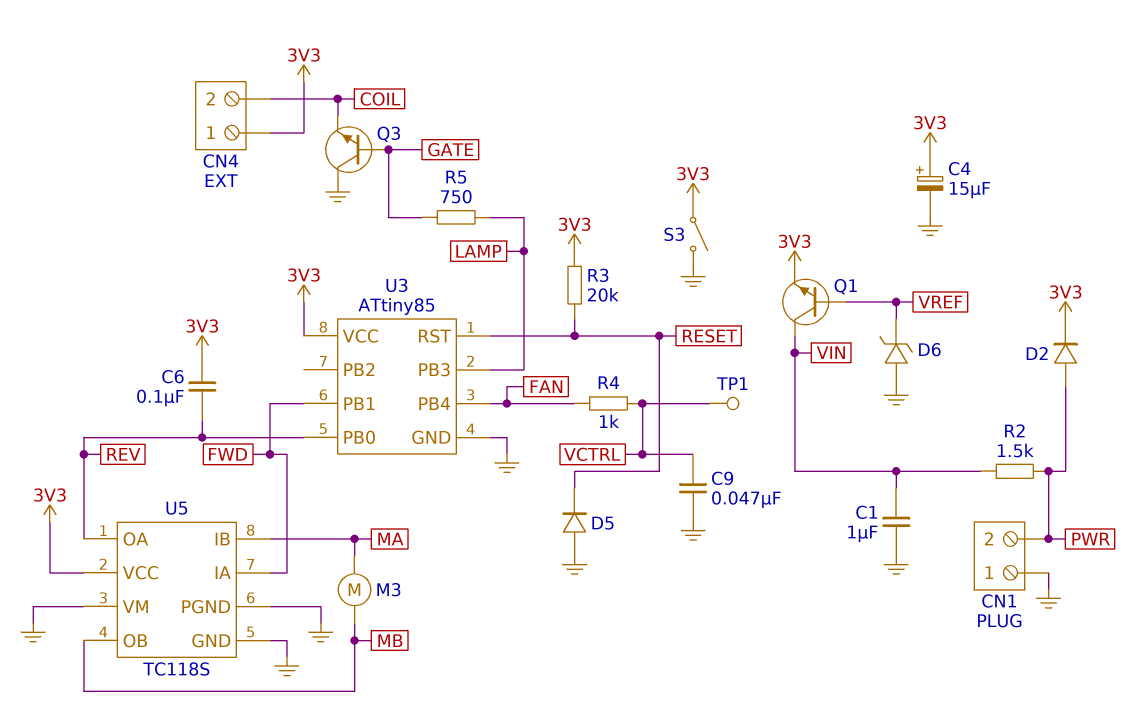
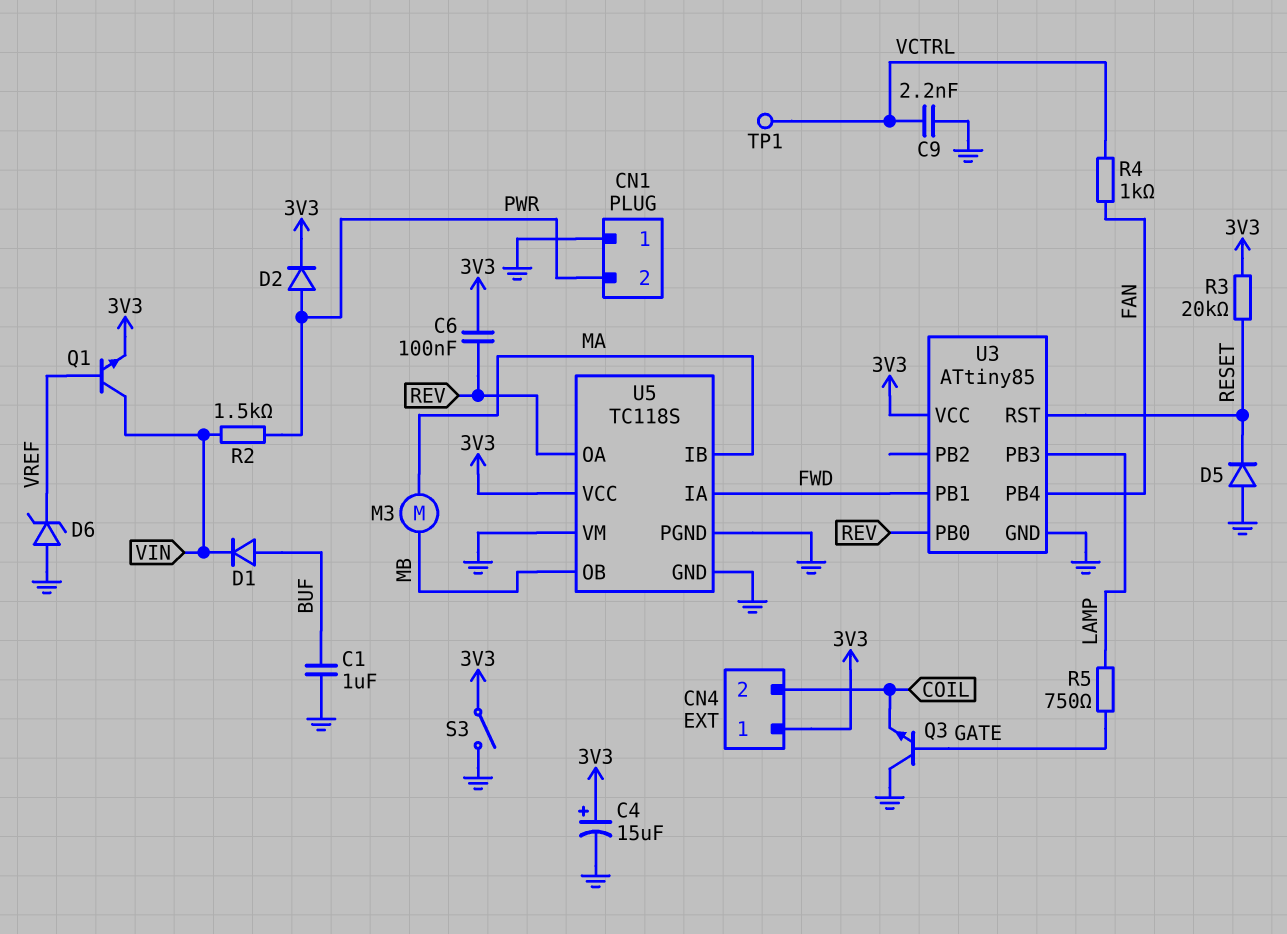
C1: 1uF (GND, VIN) -> 1uF (BUF, GND)
C9: 47nF (GND, VCTRL) -> 2.2nF (GND, VCTRL)
D1: none -> diode (A BUF, K VIN)

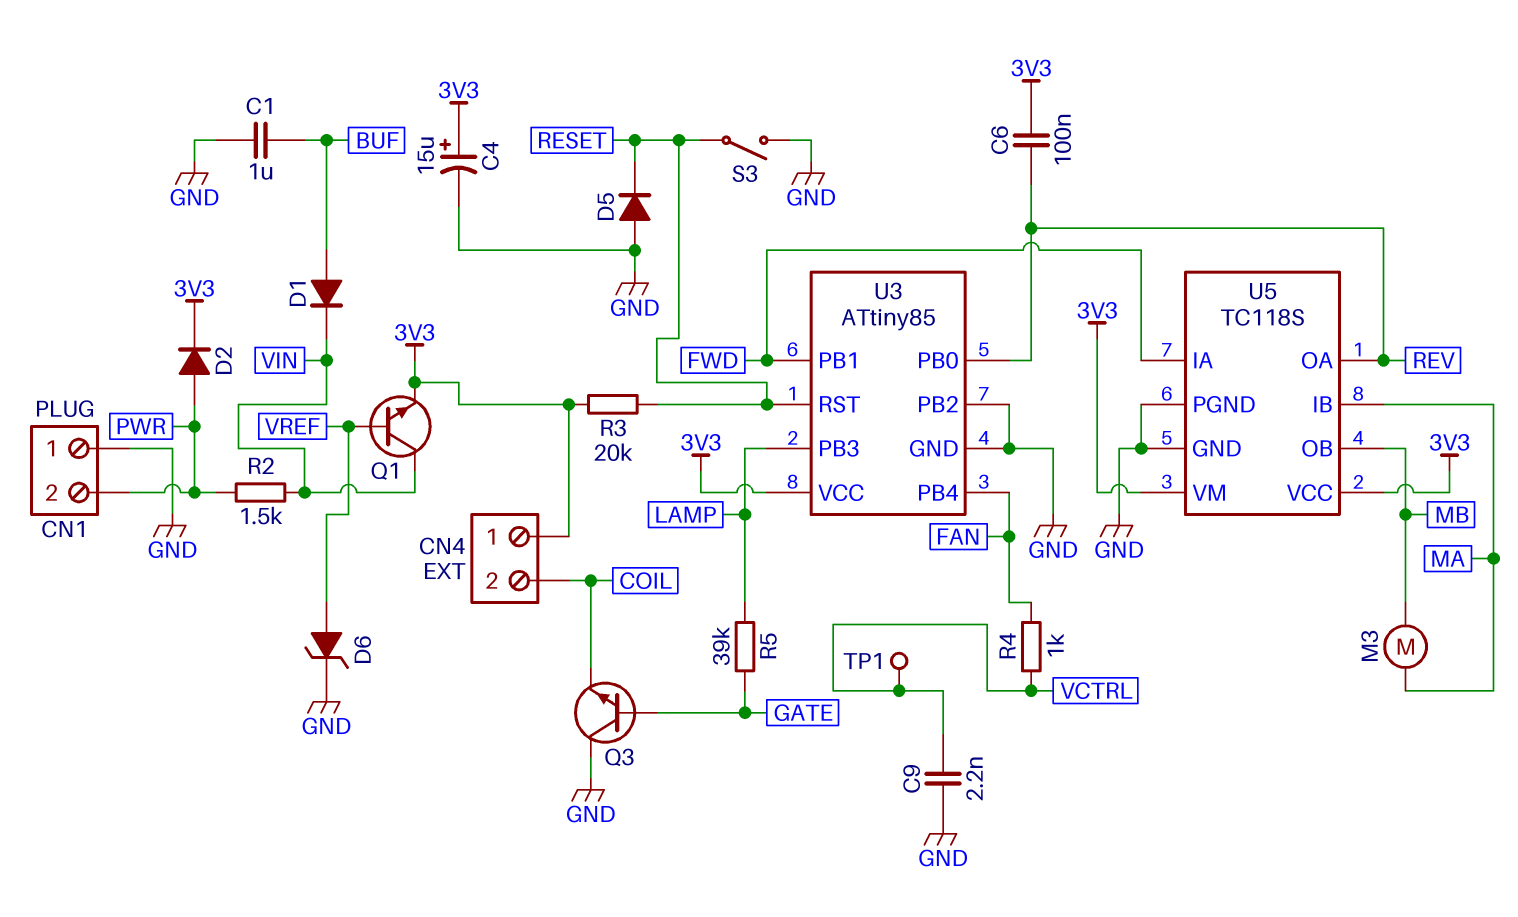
D6: zener (A GND, K VREF) -> zener (A VREF, K GND)
R5: 750 (GATE, LAMP) -> 39k (GATE, LAMP)
S3: switch (3V3, GND) -> switch (GND, RESET)
U3 pin PB2: none -> GND
U5 pin VM: GND -> 3V3

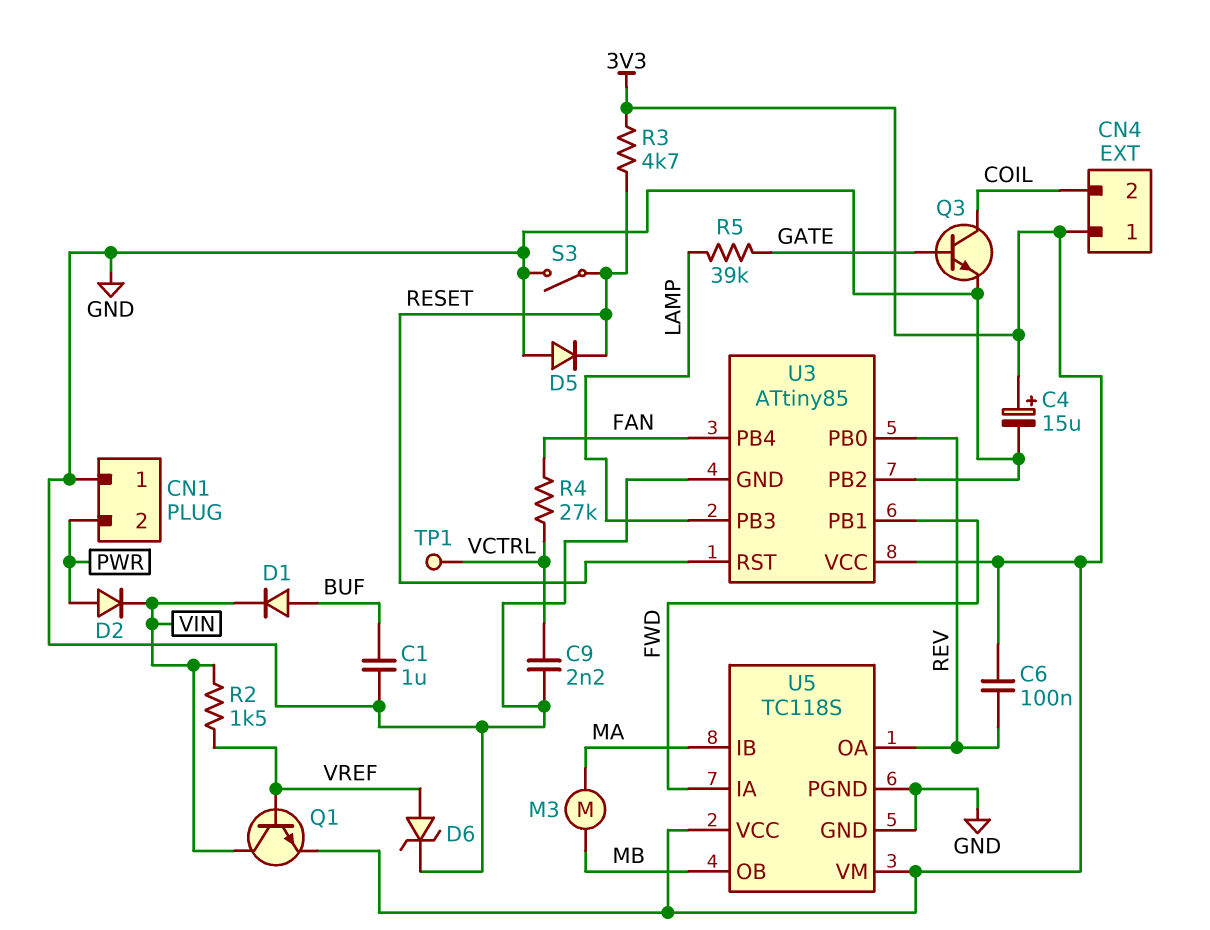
D2: diode (A PWR, K 3V3) -> diode (A PWR, K VIN)
Q3: NPN (B GATE, C GND, E COIL) -> NPN (B GATE, C COIL, E GND)
R2: 1.5k (PWR, VIN) -> 1.5k (VIN, VREF)
R3: 20k (3V3, RESET) -> 4.7k (3V3, RESET)
R4: 1k (FAN, VCTRL) -> 27k (FAN, VCTRL)

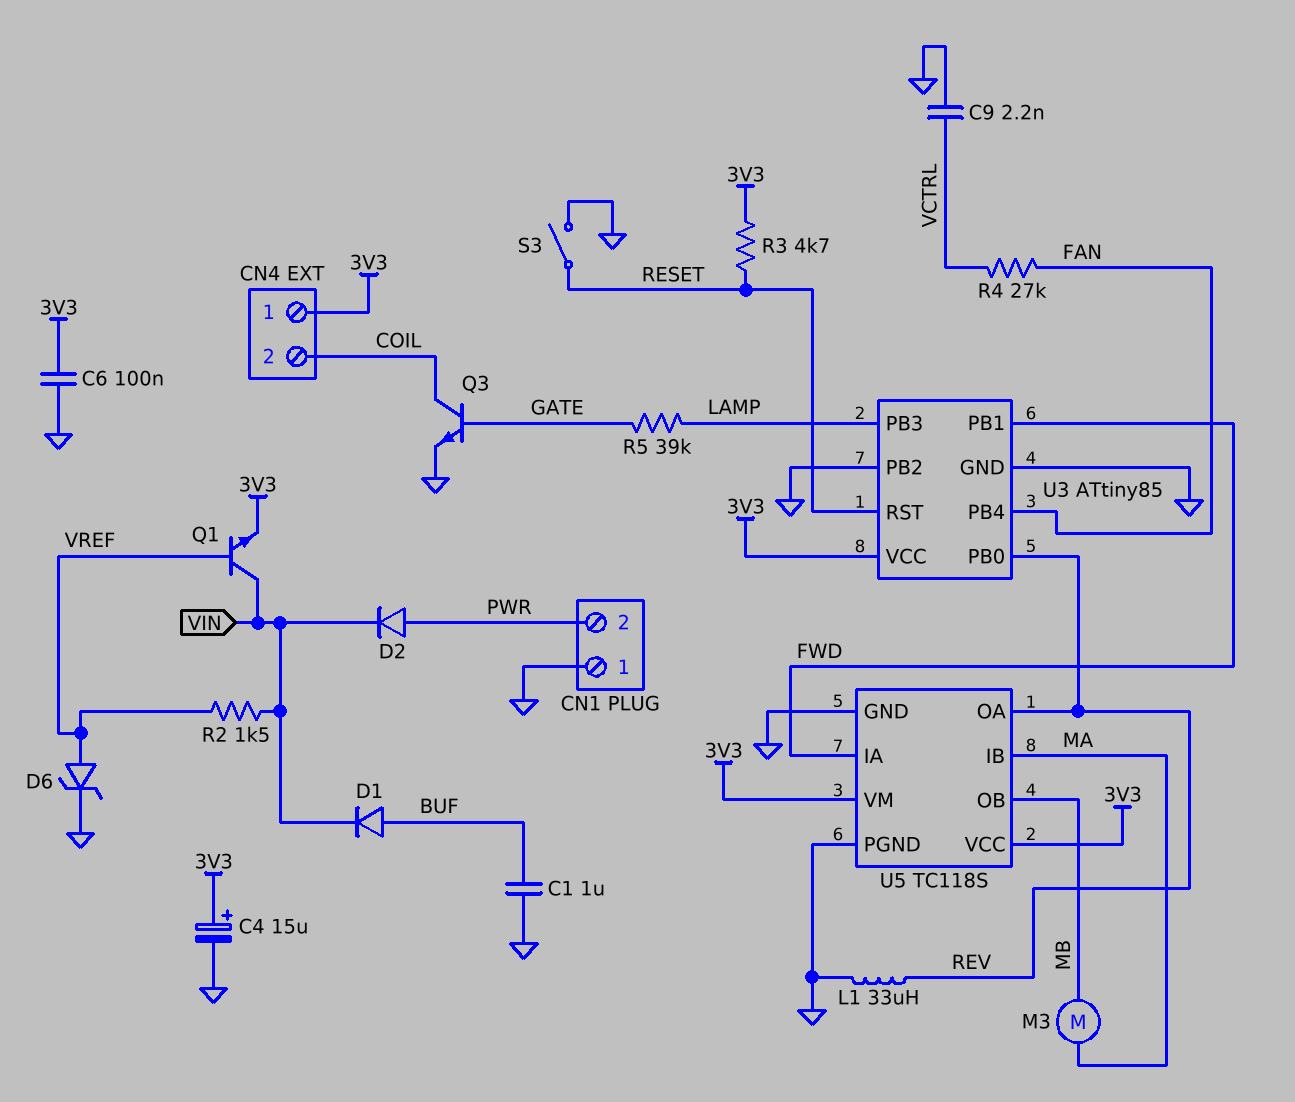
C6: 100nF (3V3, REV) -> 100nF (3V3, GND)
D5: diode (A GND, K RESET) -> none
L1: none -> 33uH (GND, REV)
TP1: test point (VCTRL) -> none

